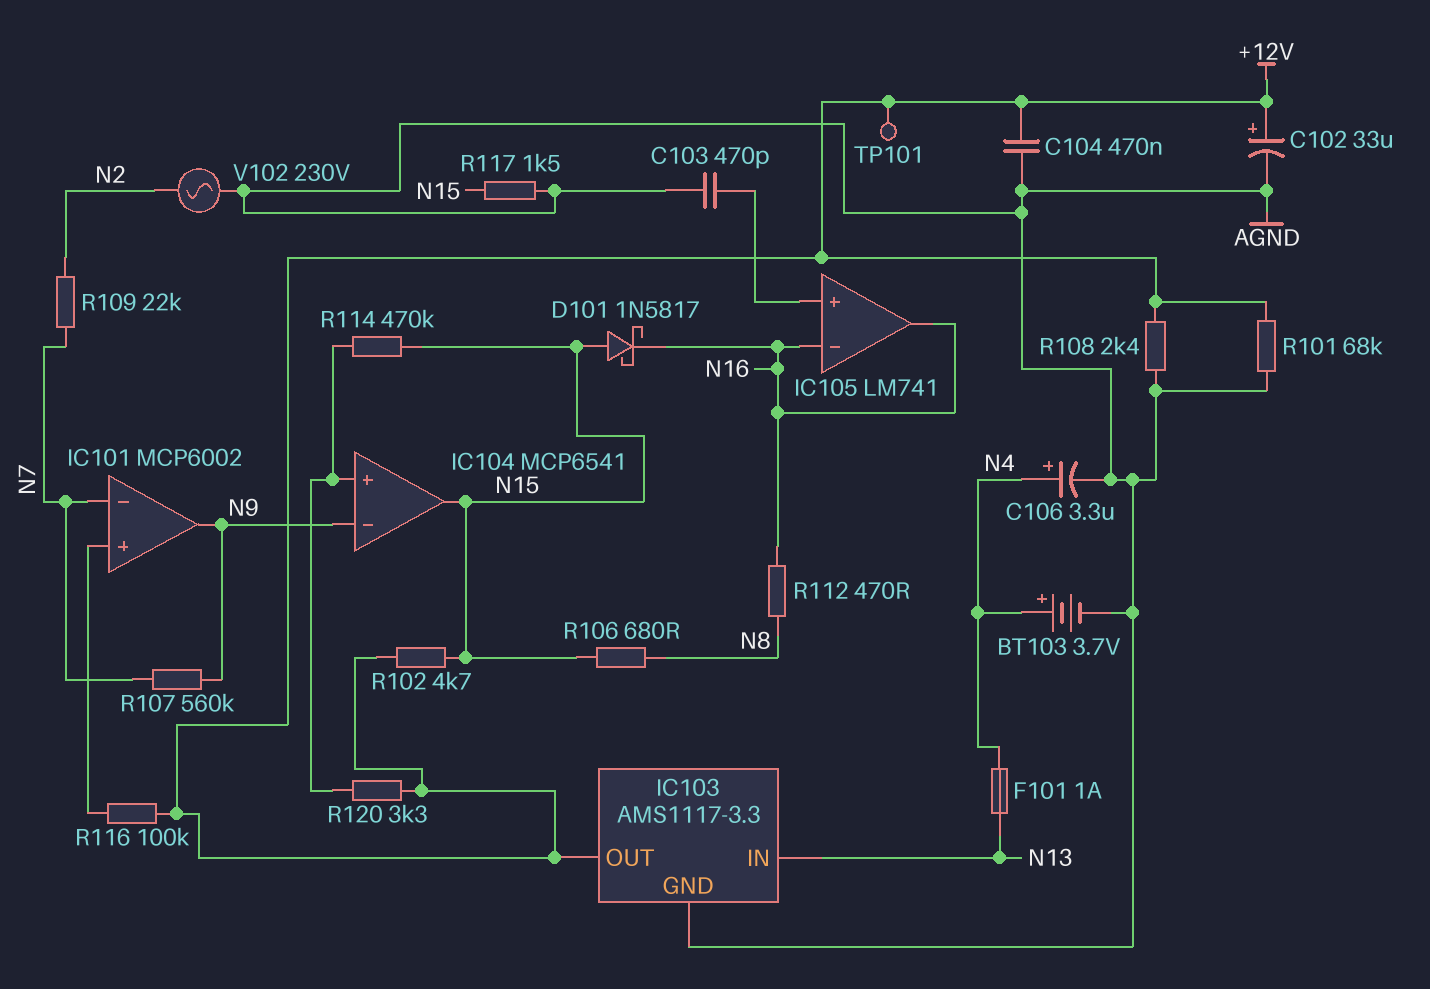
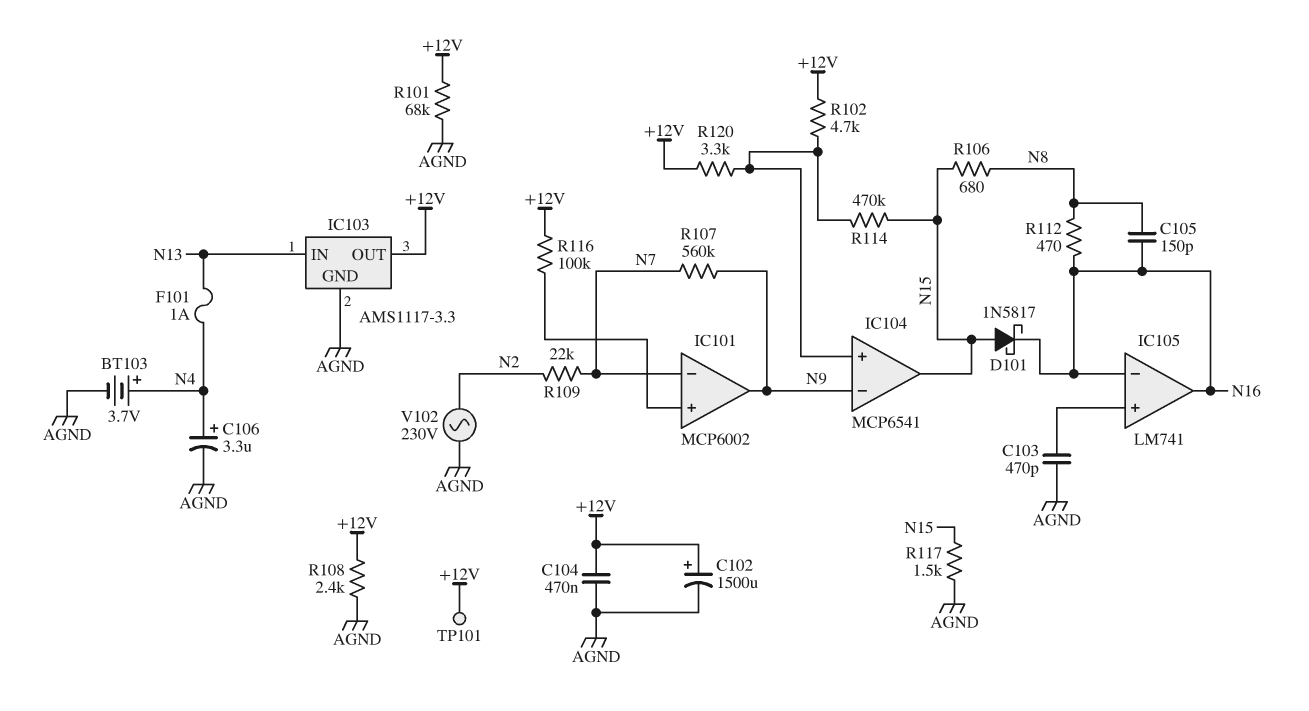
C102: 33uF (plus +12V, minus AGND) -> 1500uF (plus +12V, minus AGND)
C105: none -> 150pF (N8, N16)
R102: 4.7k (+12V, N15) -> 4.7k (+12V, IC104/in+)

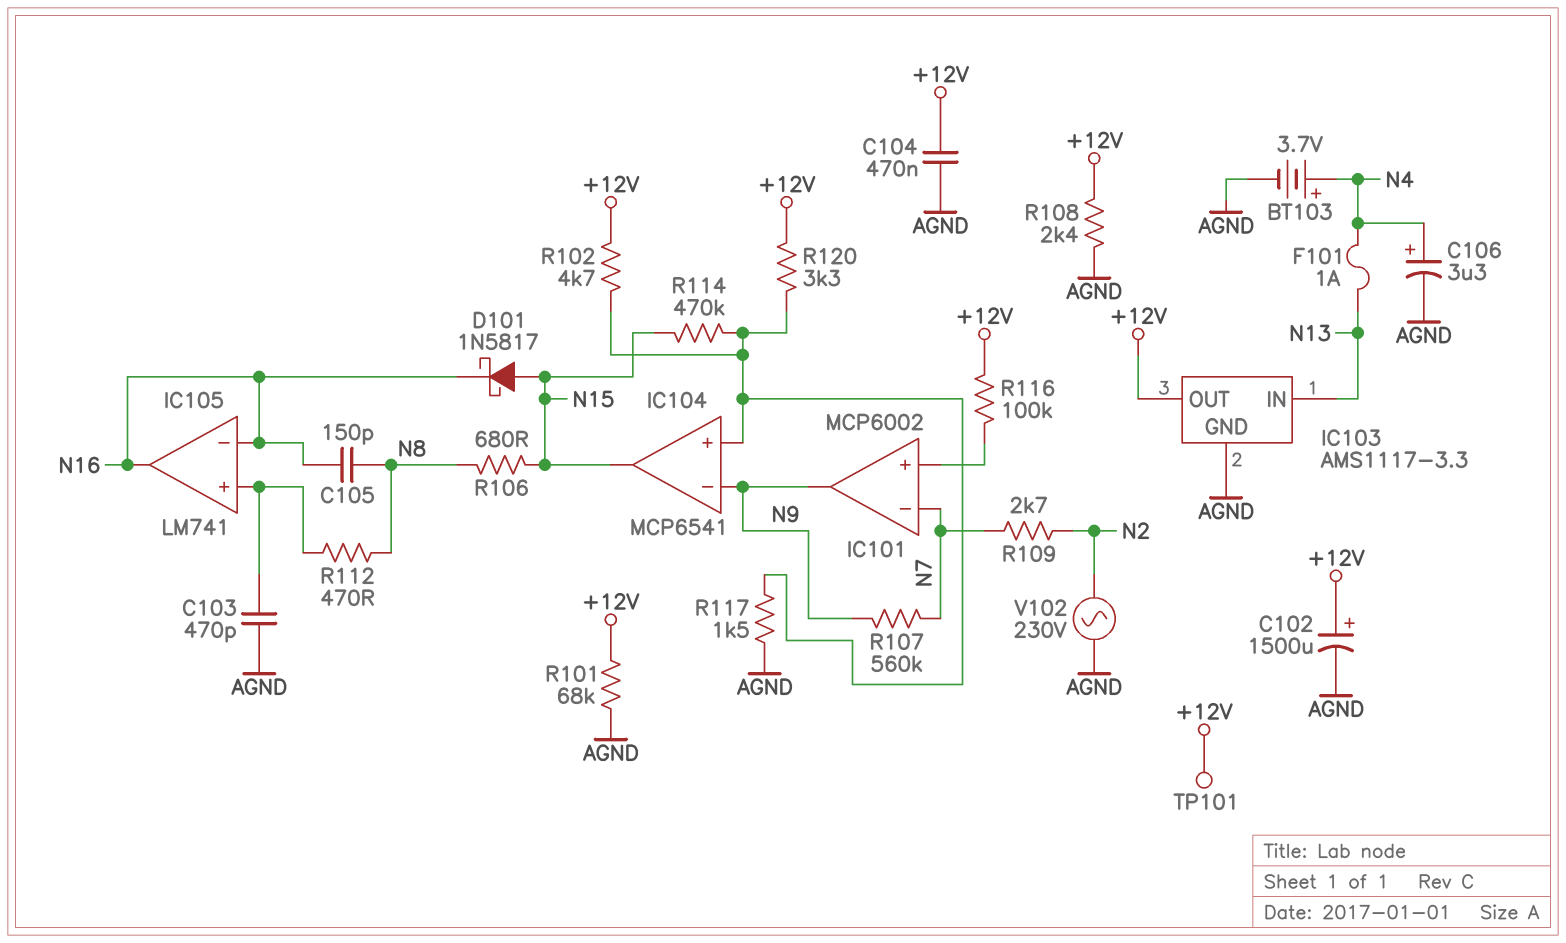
R109: 22k (N2, N7) -> 2.7k (N2, N7)
R112: 470 (N8, N16) -> 470 (IC105/in+, N8)
R117: 1.5k (AGND, N15) -> 1.5k (AGND, IC104/in+)

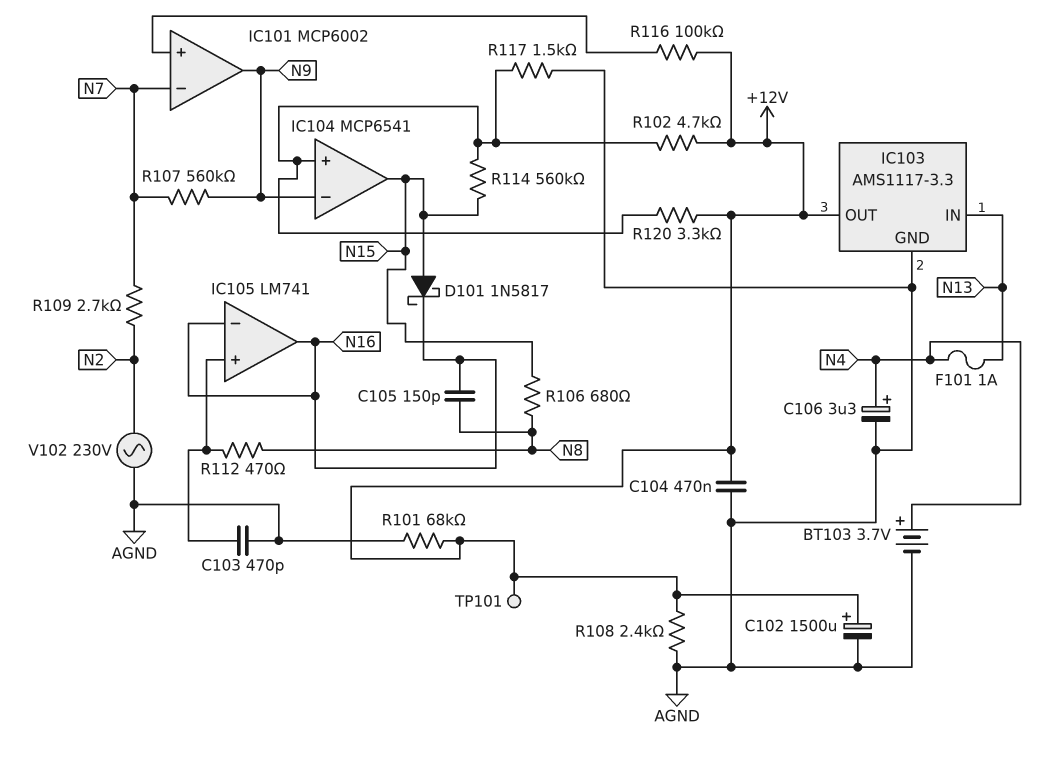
R114: 470k (IC104/in+, N15) -> 560k (IC104/in+, N15)

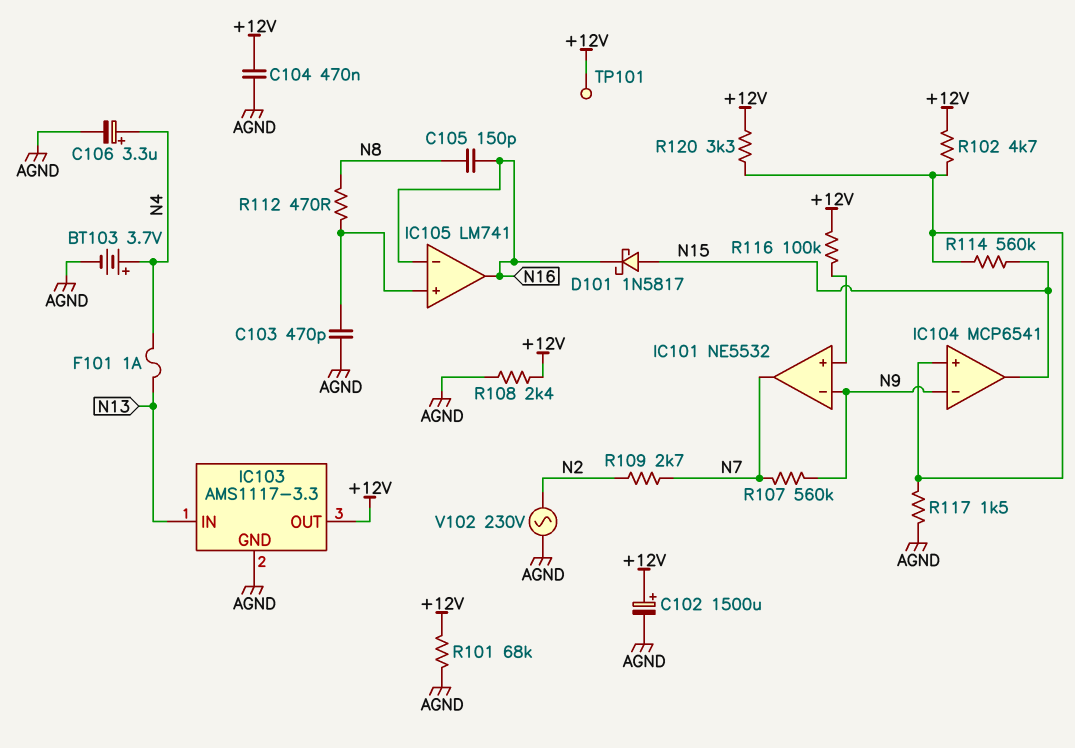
IC101: MCP6002 -> NE5532
IC101 pin in-: N7 -> N9
IC101 pin out: N9 -> N7
R106: 680 (N8, N15) -> none

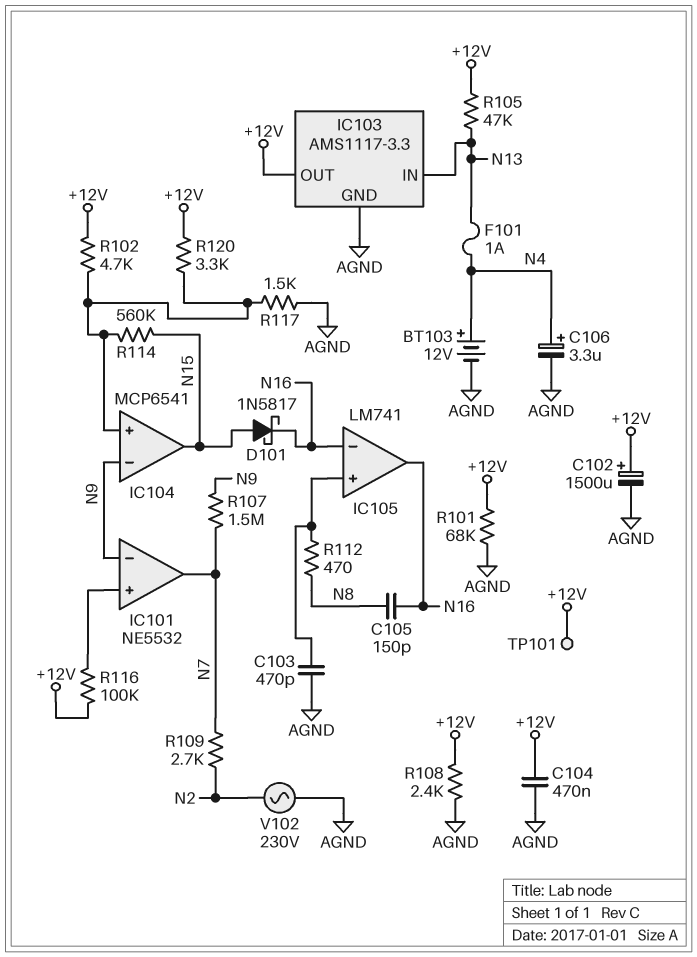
BT103: 3.7V (plus N4, minus AGND) -> 12V (plus N4, minus AGND)
R105: none -> 47k (+12V, N13)
R107: 560k (N7, N9) -> 1.5M (N7, N9)

